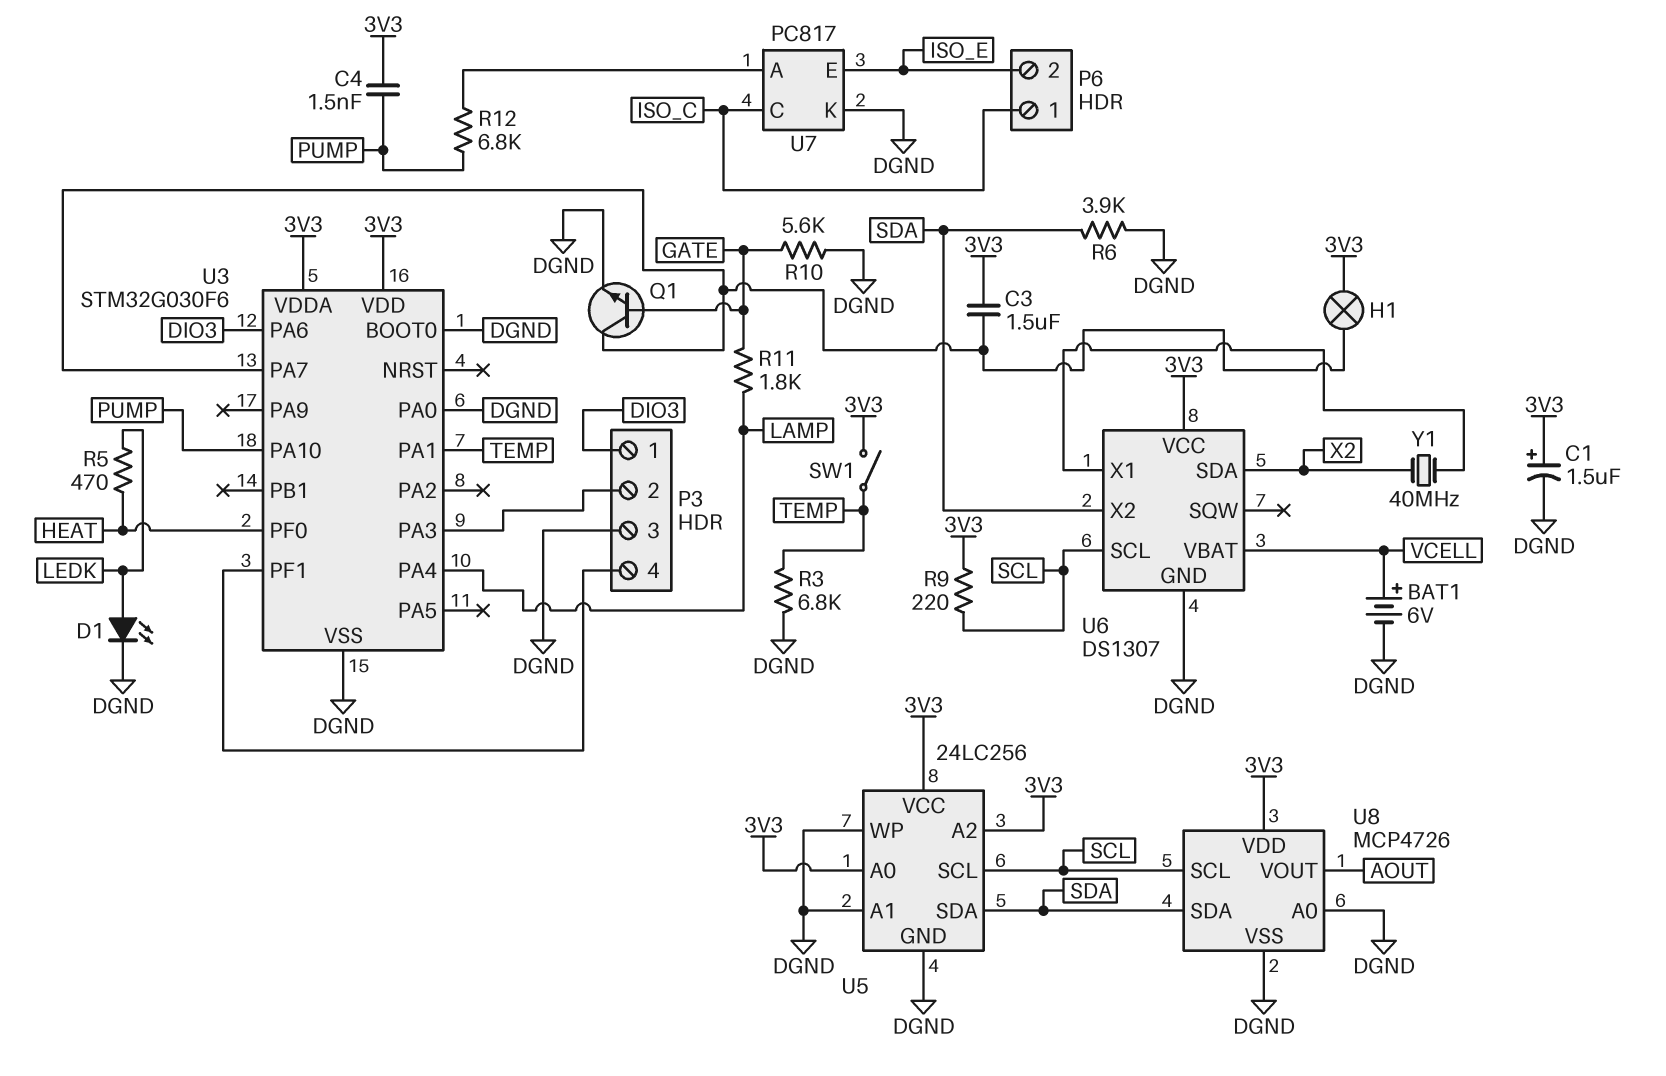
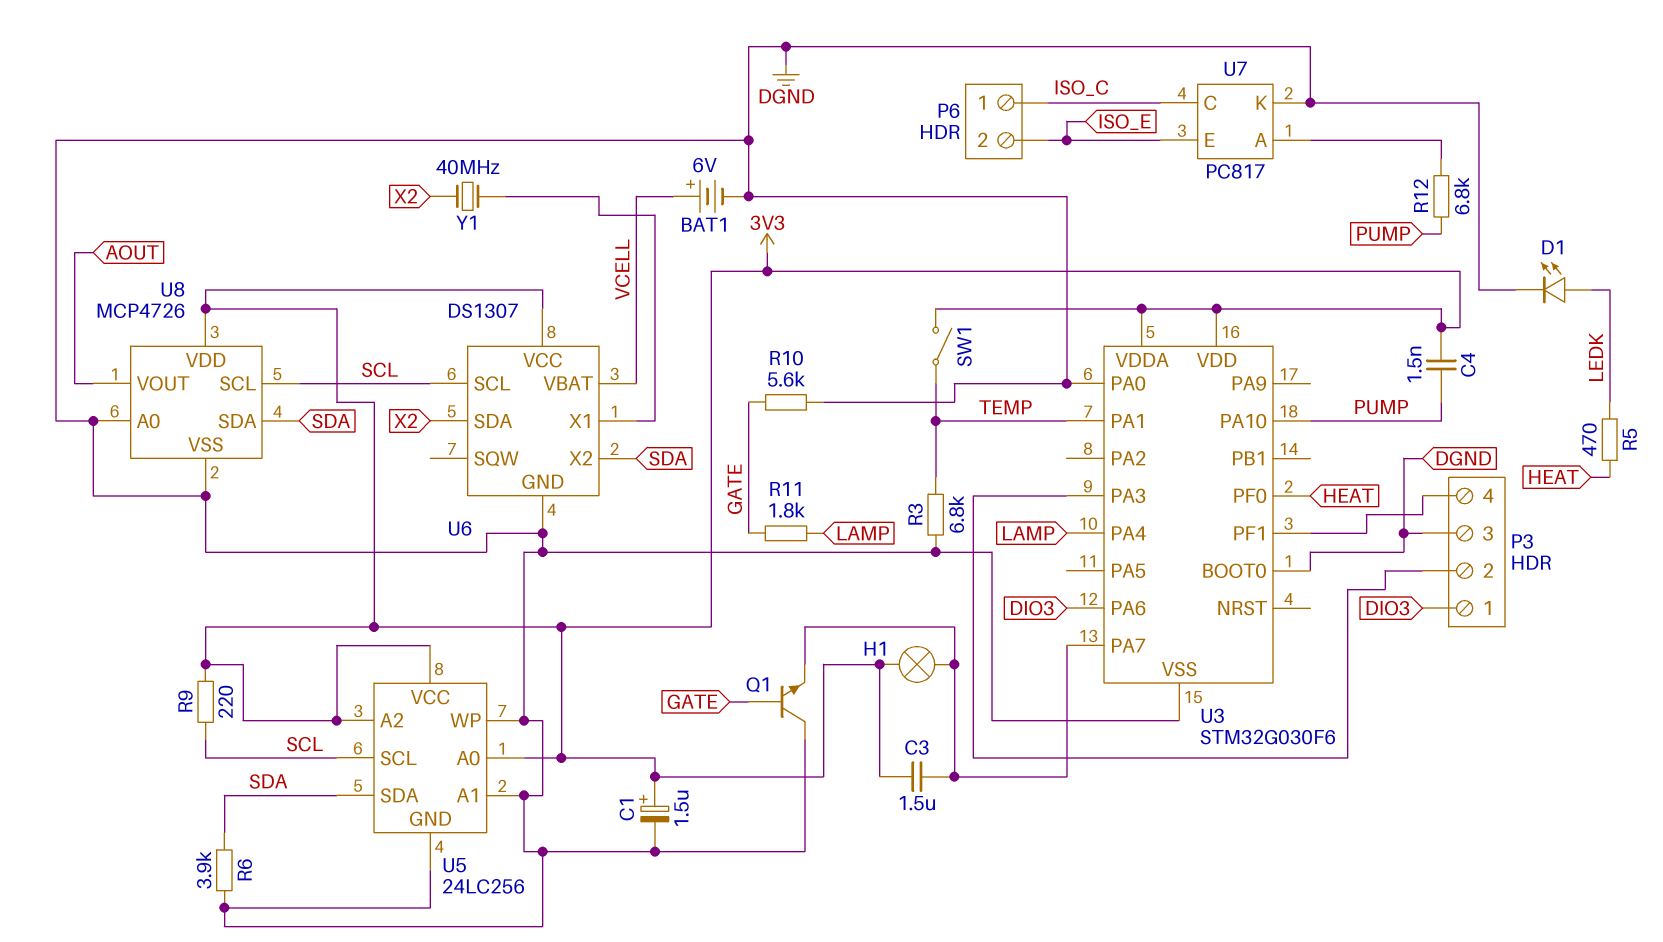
Q1: NPN (B GATE, C U3/PA7, E DGND) -> NPN (B GATE, C DGND, E U3/PA7)

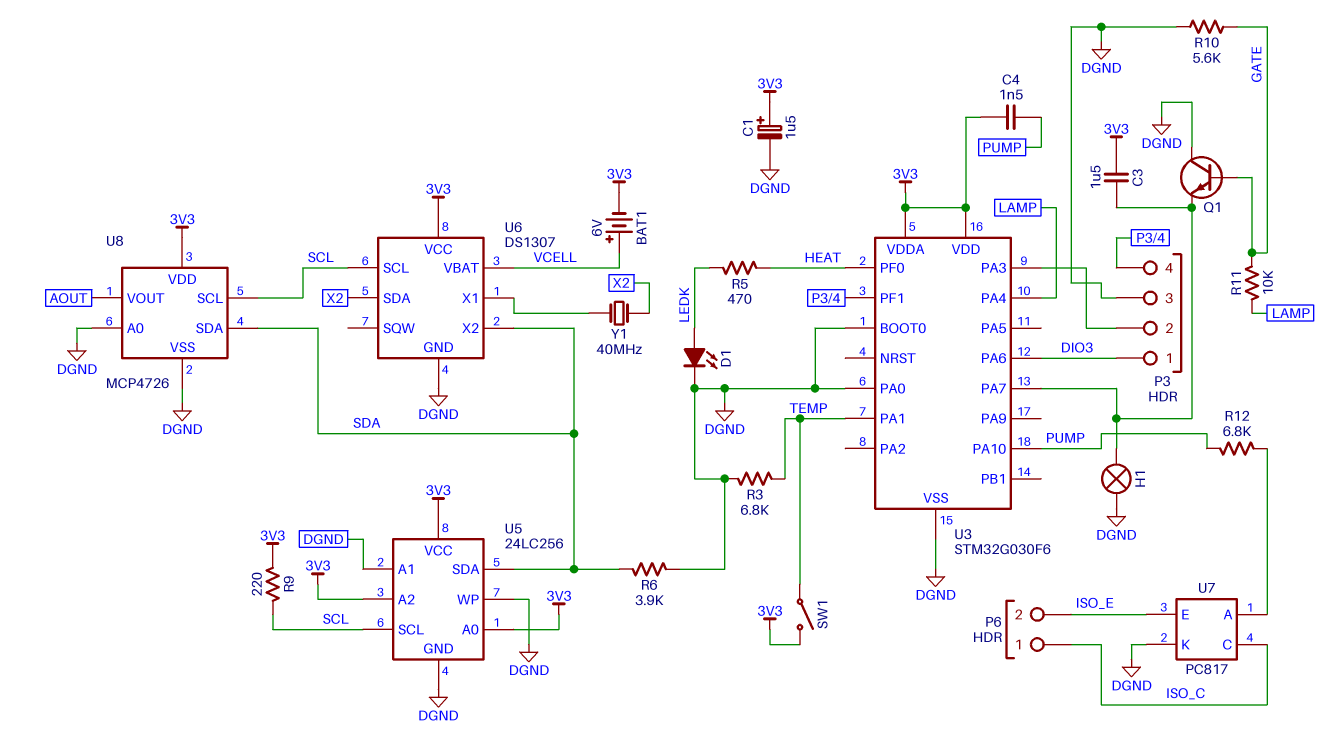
BAT1: 6V (plus VCELL, minus DGND) -> 6V (plus VCELL, minus 3V3)
H1: lamp (3V3, U3/PA7) -> lamp (DGND, U3/PA7)
R11: 1.8k (GATE, LAMP) -> 10k (GATE, LAMP)

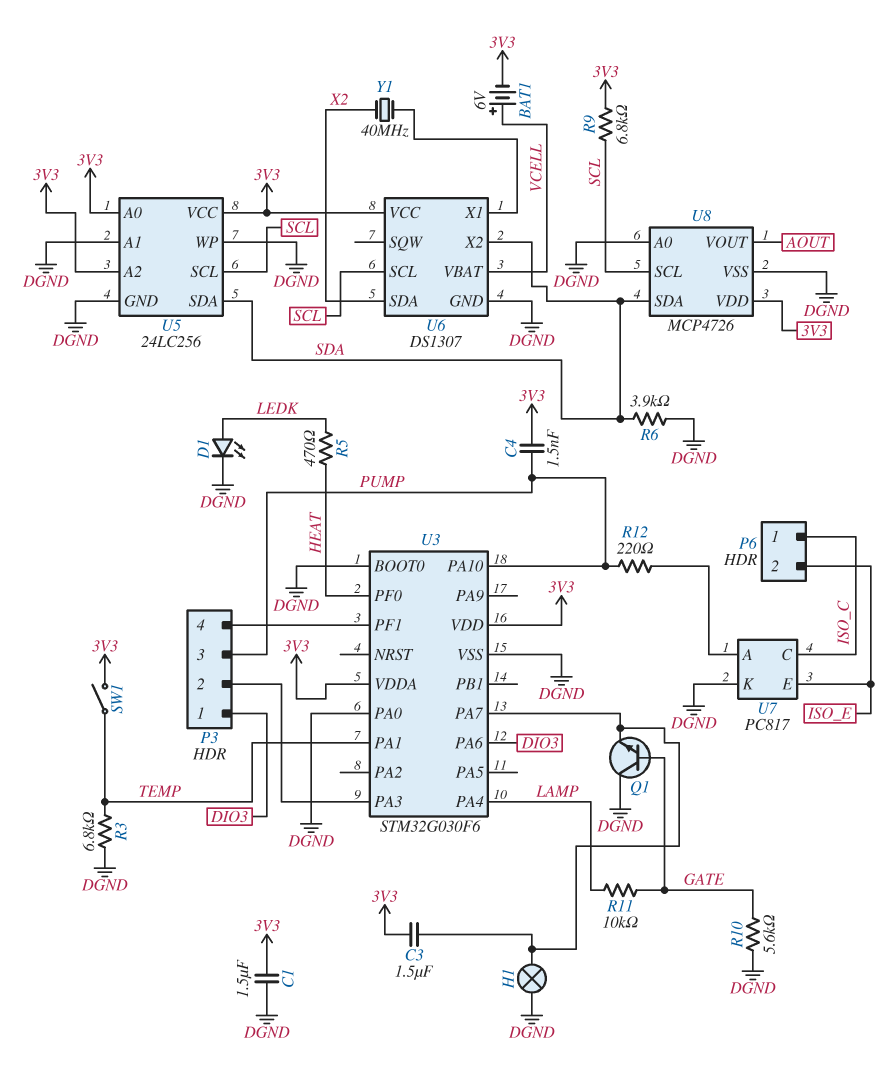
C1: 1.5uF (plus 3V3, minus DGND) -> 1.5uF (3V3, DGND)
P3 pin 3: DGND -> PUMP
R9: 220 (3V3, SCL) -> 6.8k (3V3, SCL)
R12: 6.8k (PUMP, U7/A) -> 220 (PUMP, U7/A)

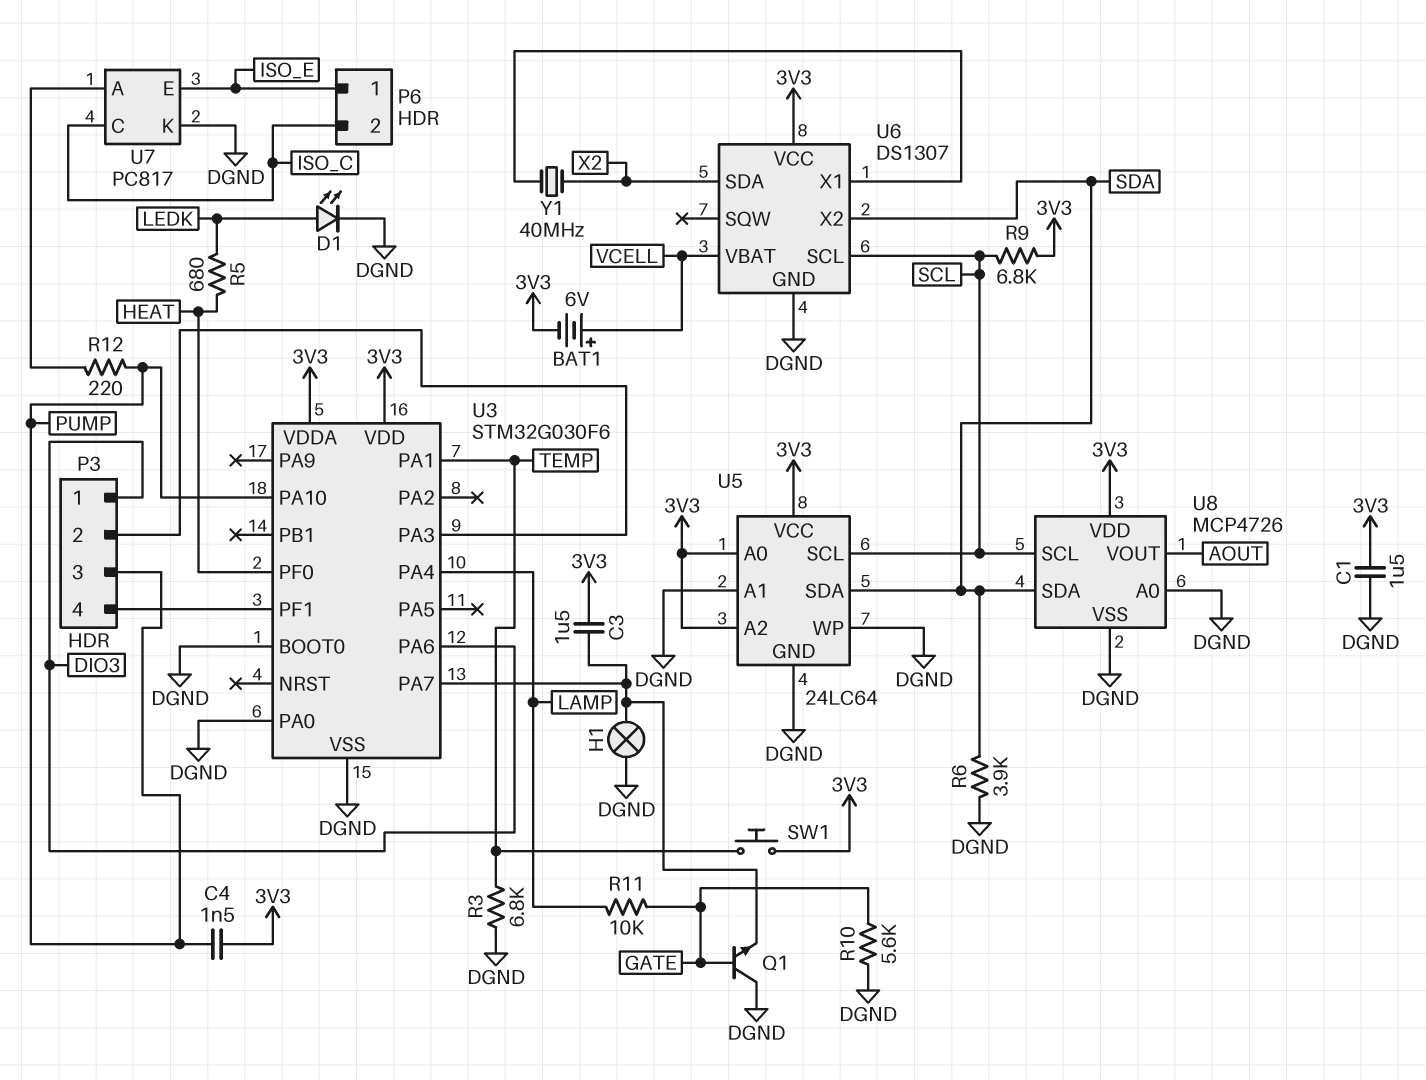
P6 pin 1: ISO_C -> ISO_E
P6 pin 2: ISO_E -> ISO_C
R5: 470 (HEAT, LEDK) -> 680 (HEAT, LEDK)
SW1: switch (3V3, TEMP) -> button (3V3, TEMP)
U5: 24LC256 -> 24LC64

